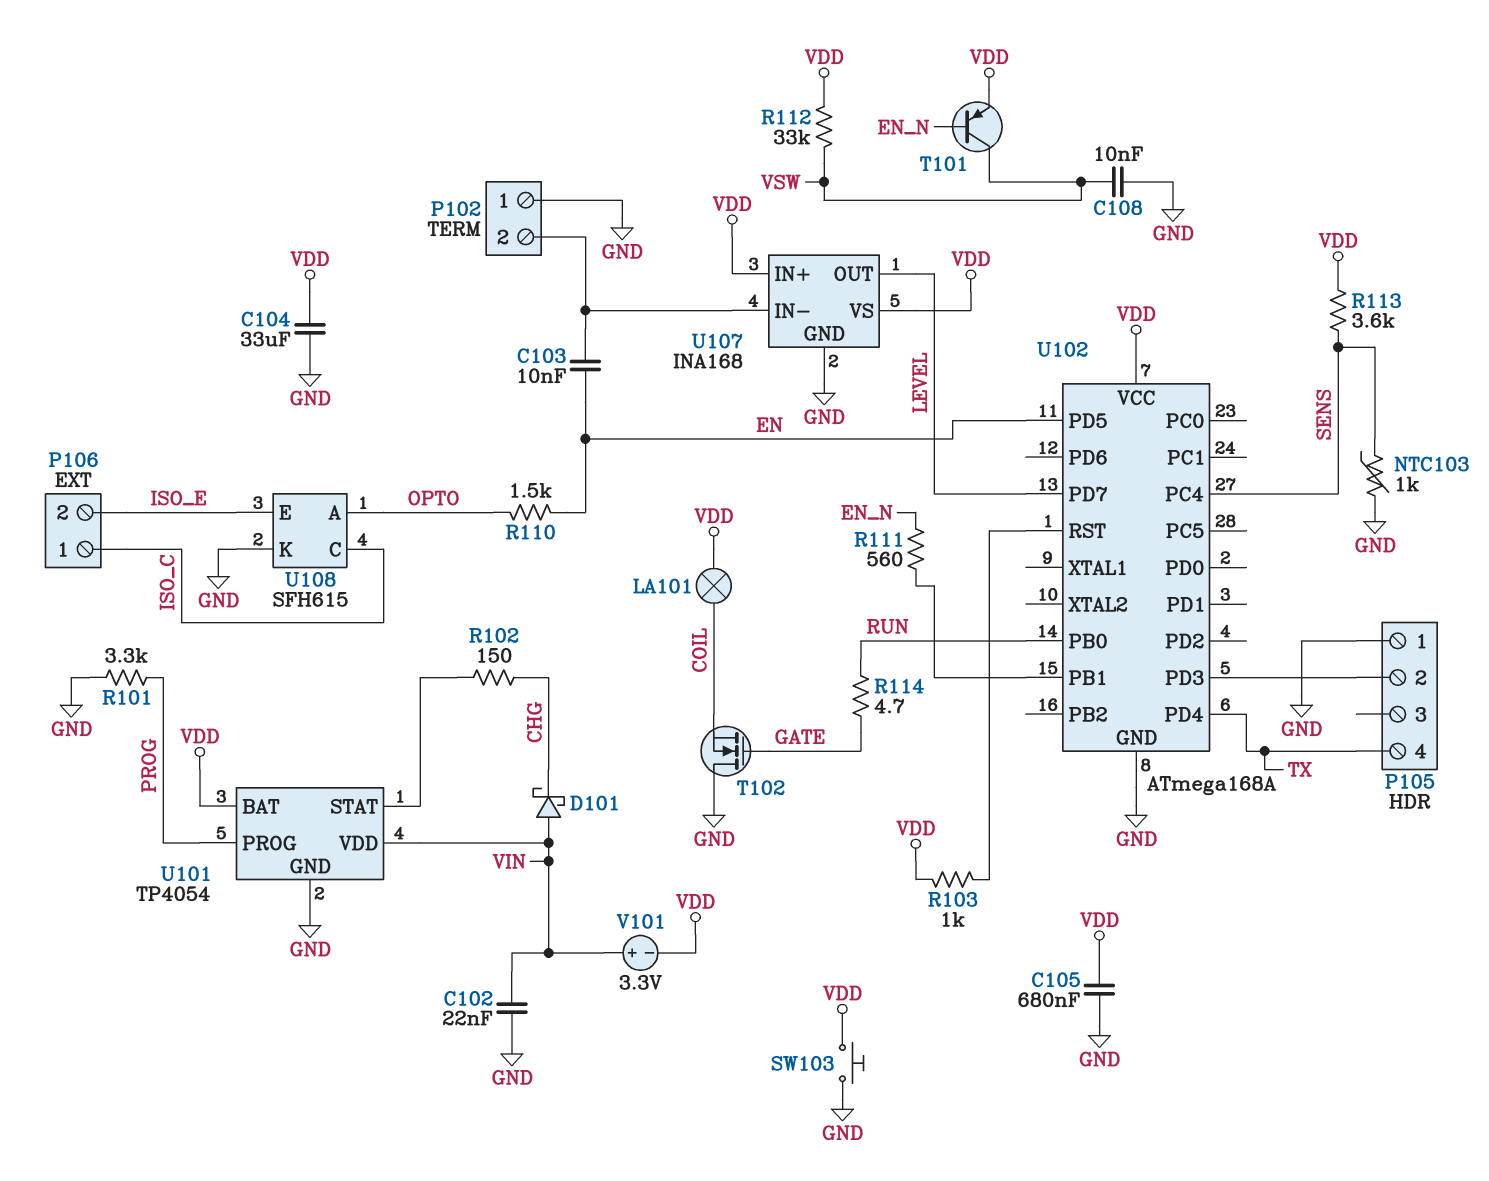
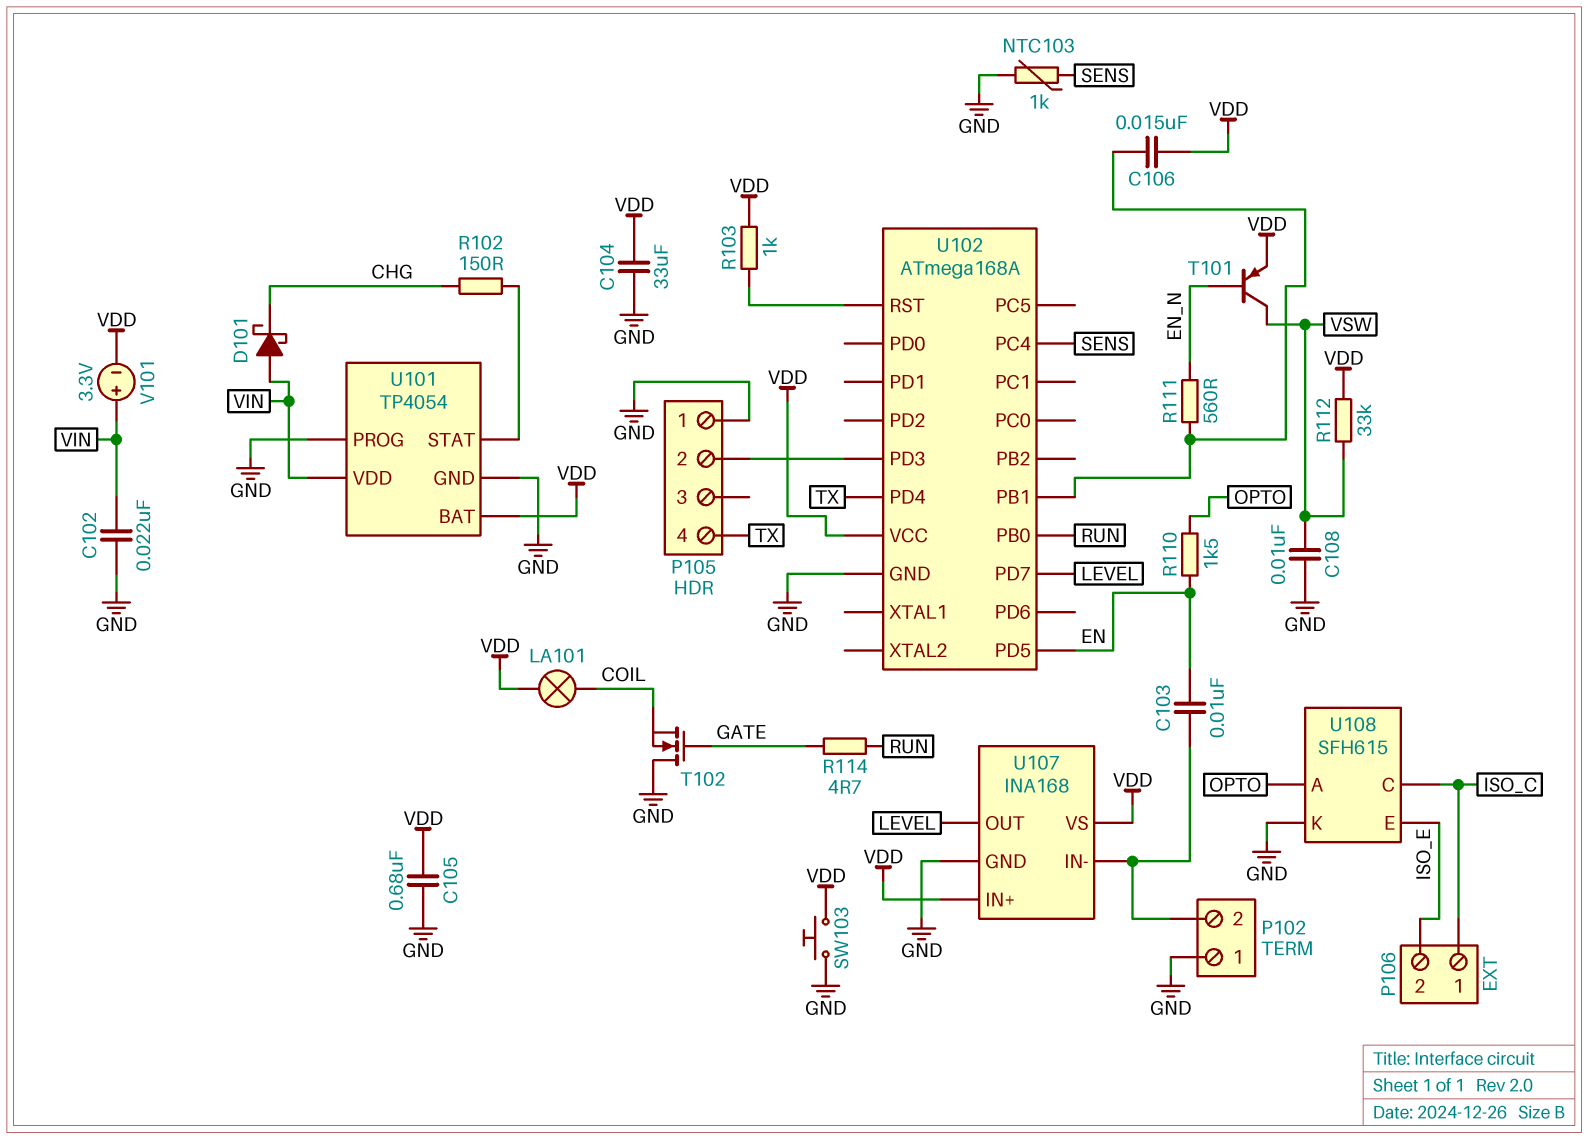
C106: none -> 15nF (U102/PB1, VDD)
R101: 3.3k (GND, PROG) -> none
R113: 3.6k (SENS, VDD) -> none
U101 pin PROG: PROG -> GND

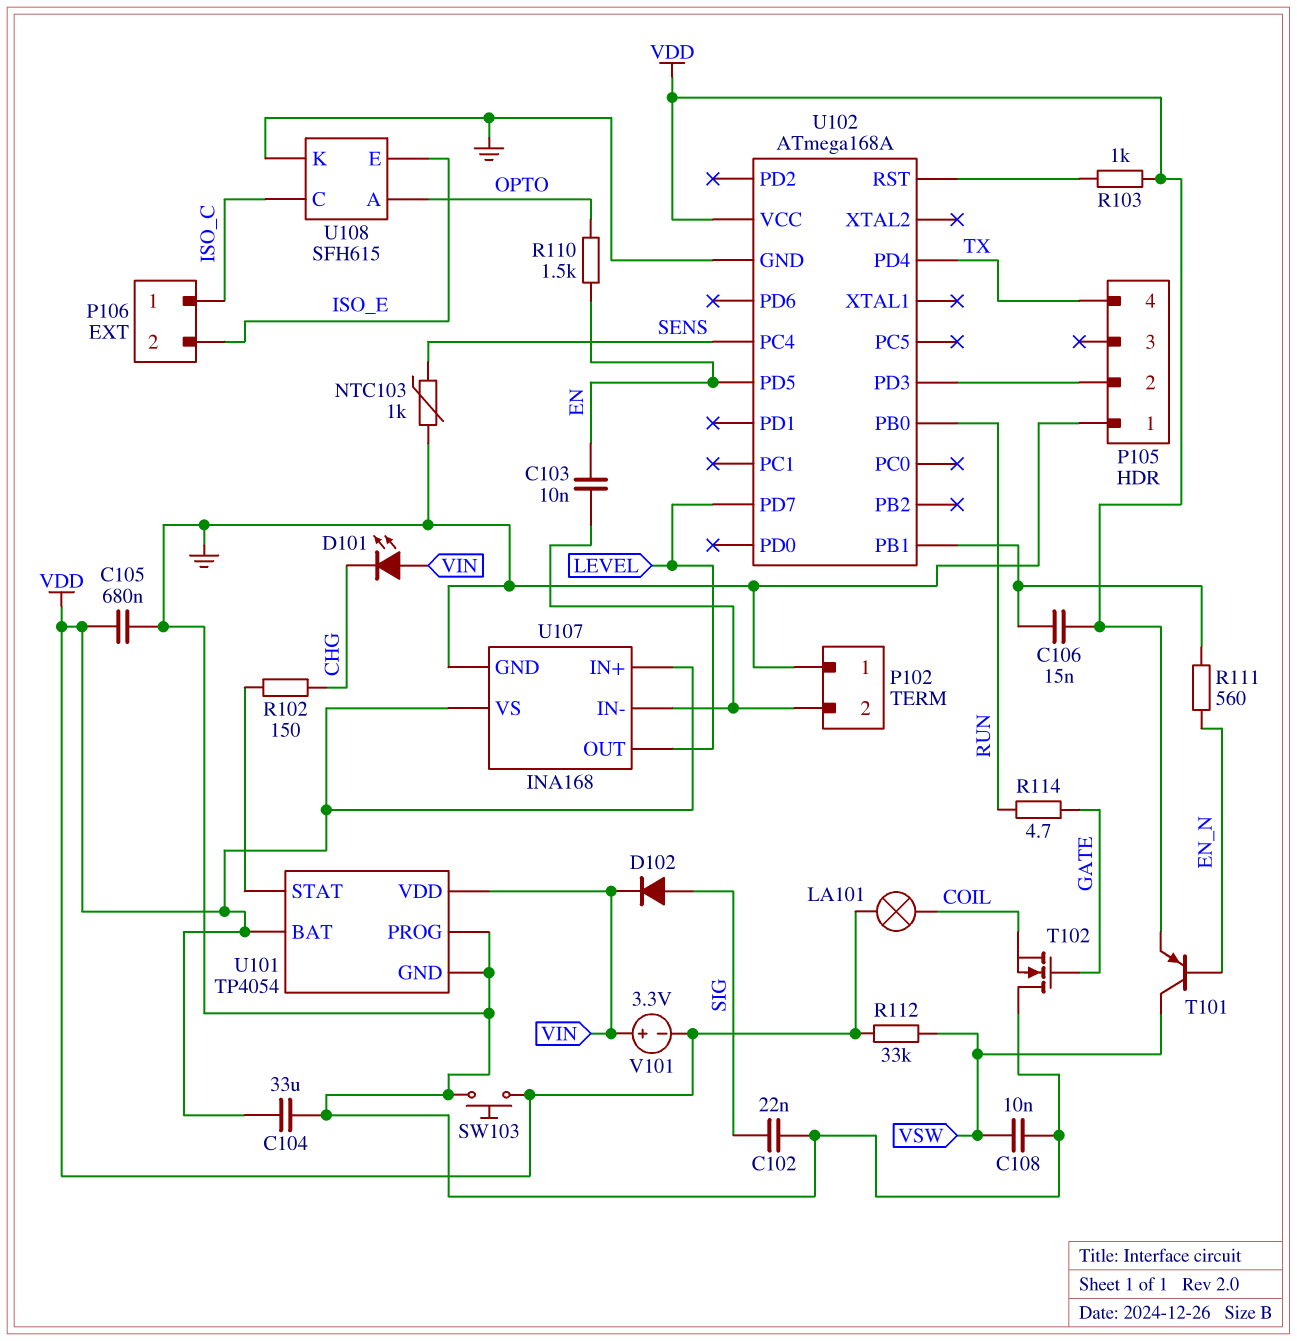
C102: 22nF (GND, VIN) -> 22nF (GND, SIG)
D101: schottky (A VIN, K CHG) -> LED (A VIN, K CHG)
D102: none -> diode (A SIG, K VIN)

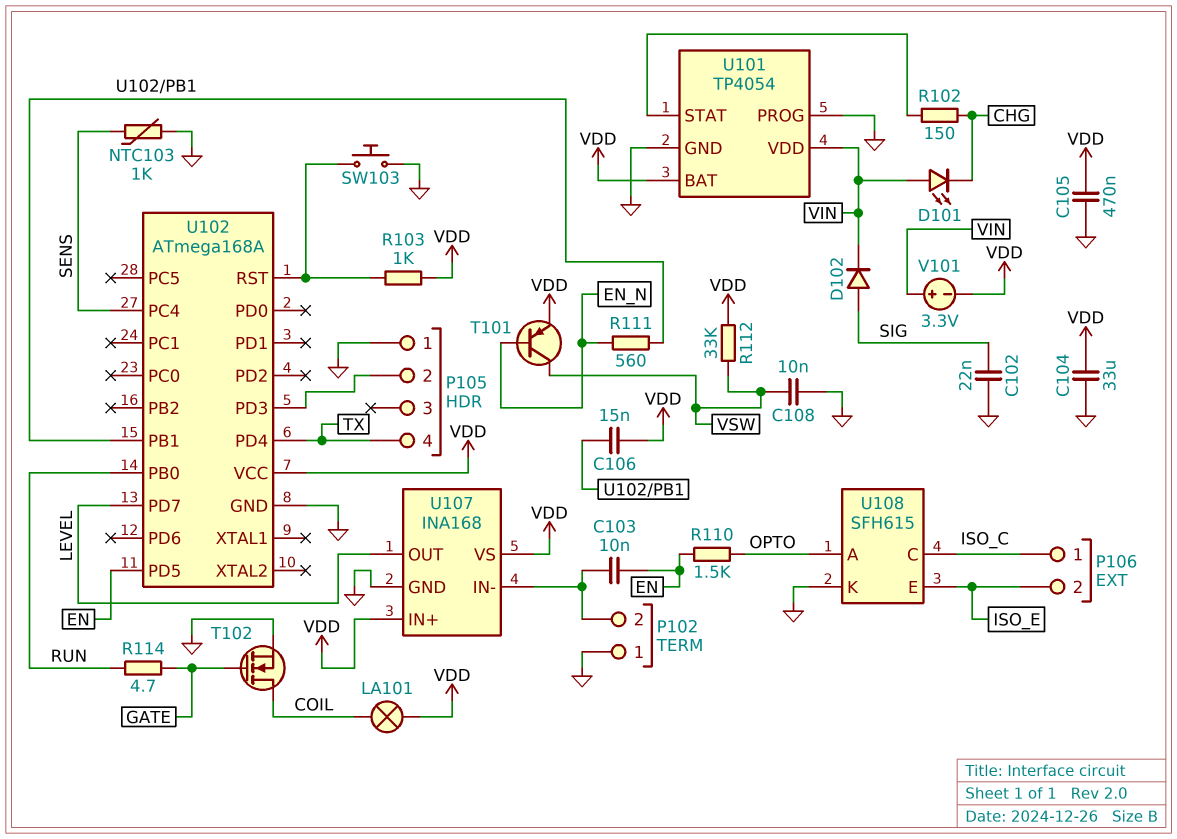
C105: 680nF (GND, VDD) -> 470nF (GND, VDD)
SW103: button (GND, VDD) -> button (GND, U102/RST)
T102: NMOS (G GATE, D GND, S COIL) -> NMOS (G GATE, D COIL, S GND)

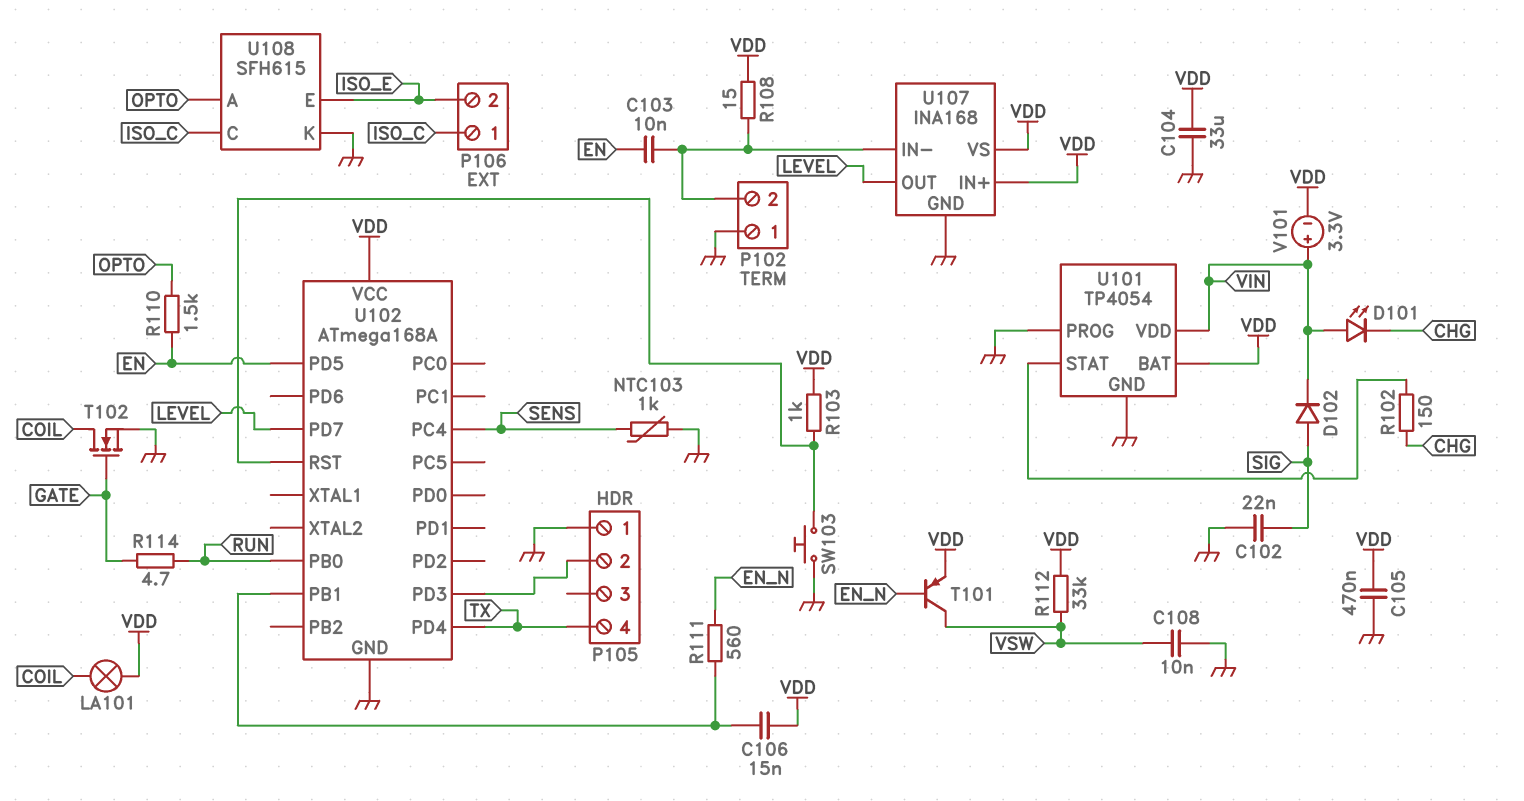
R108: none -> 15 (P102/2, VDD)

